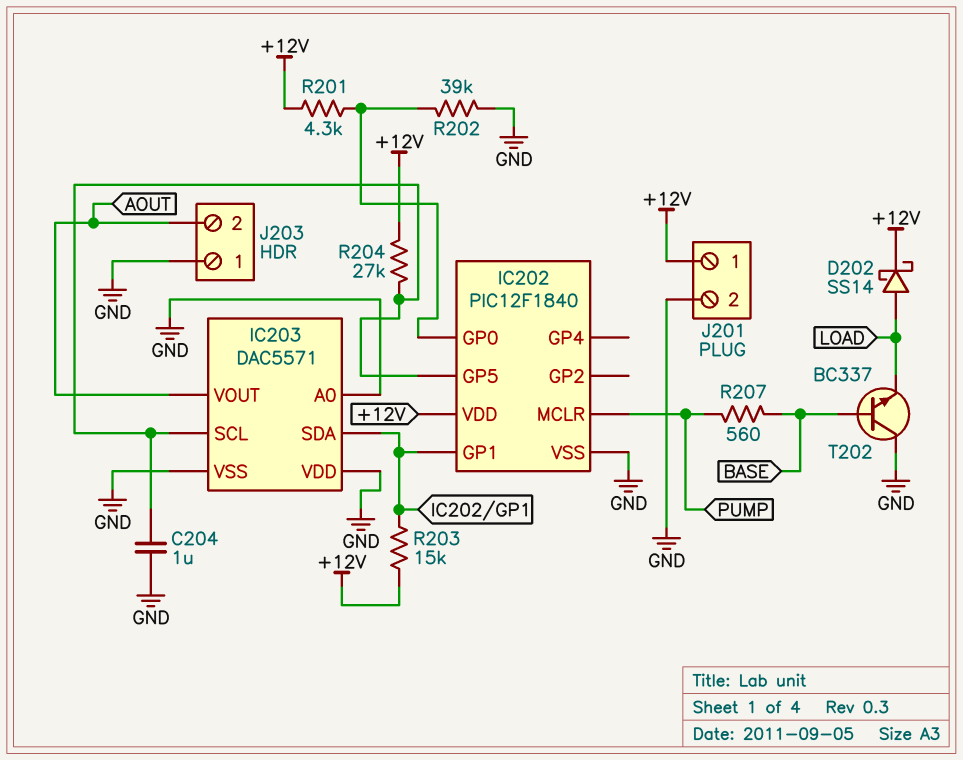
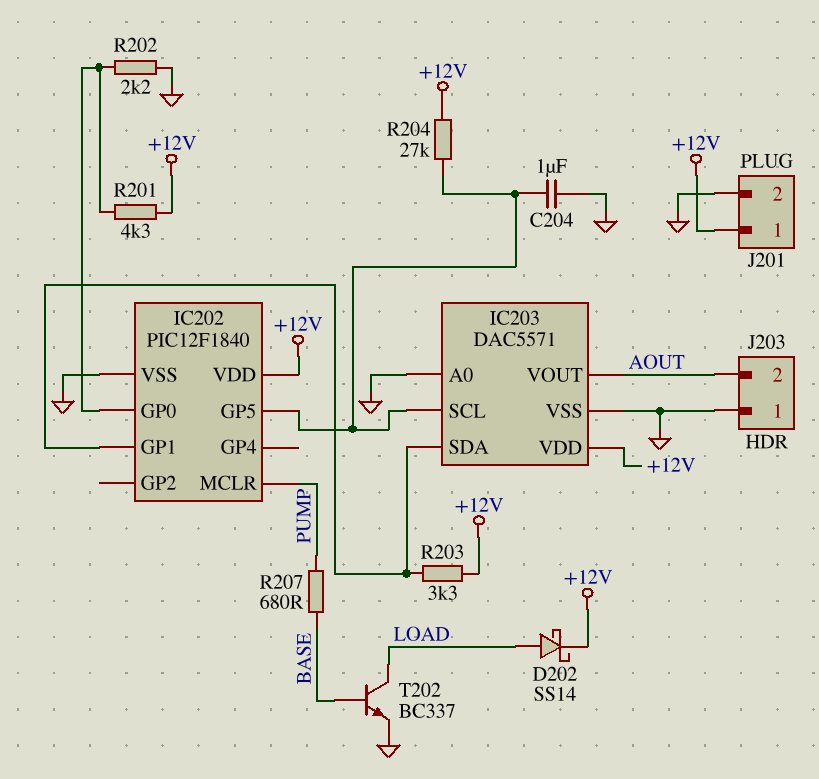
IC203 pin VDD: GND -> +12V
R202: 39k (GND, IC202/GP0) -> 2.2k (GND, IC202/GP0)
R203: 15k (+12V, IC202/GP1) -> 3.3k (+12V, IC202/GP1)
R207: 560 (BASE, PUMP) -> 680 (BASE, PUMP)
T202: NPN BC337 (B BASE, C GND, E LOAD) -> NPN BC337 (B BASE, C LOAD, E GND)

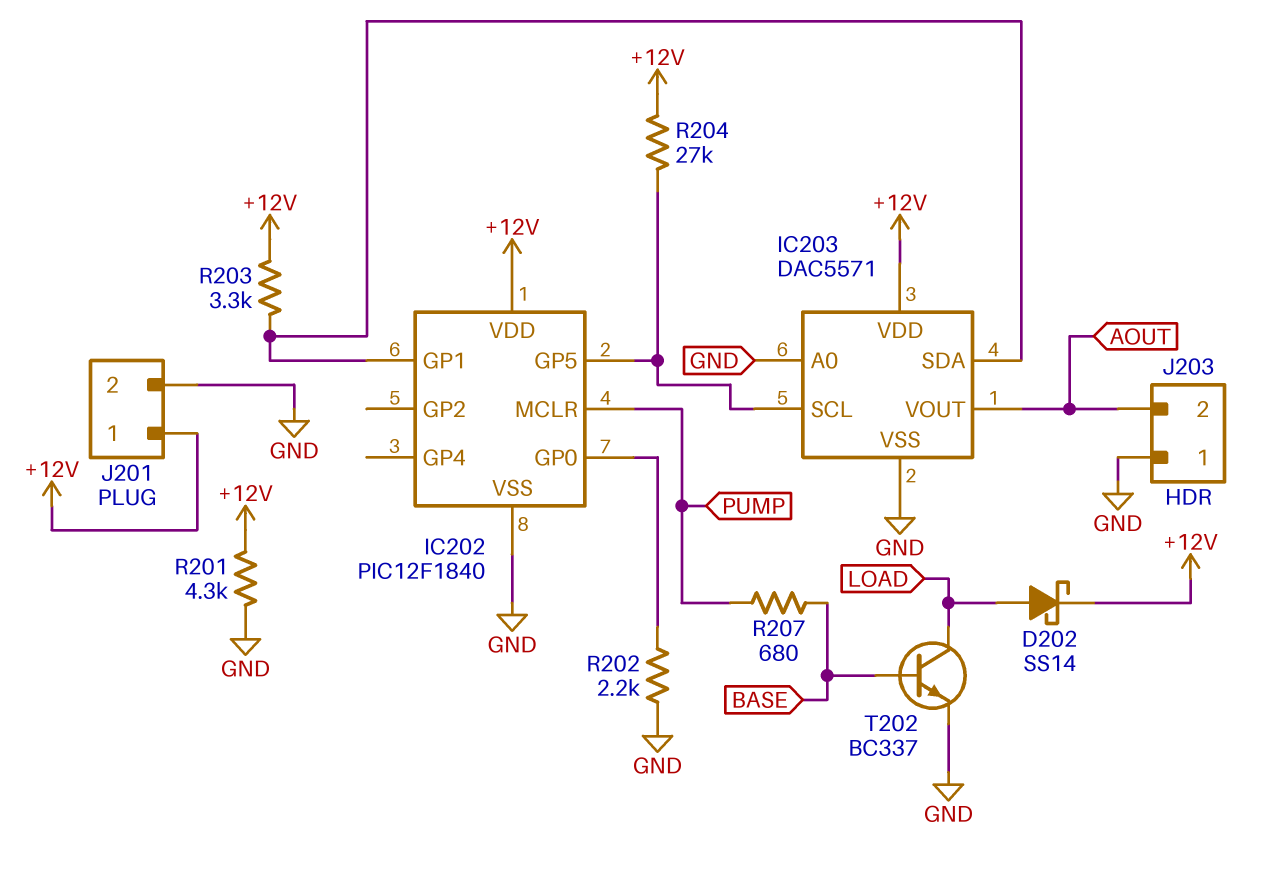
C204: 1uF (GND, IC202/GP5) -> none
R201: 4.3k (+12V, IC202/GP0) -> 4.3k (+12V, GND)

